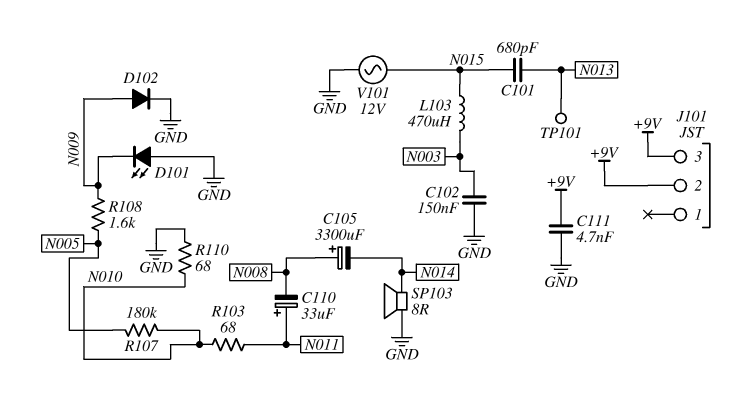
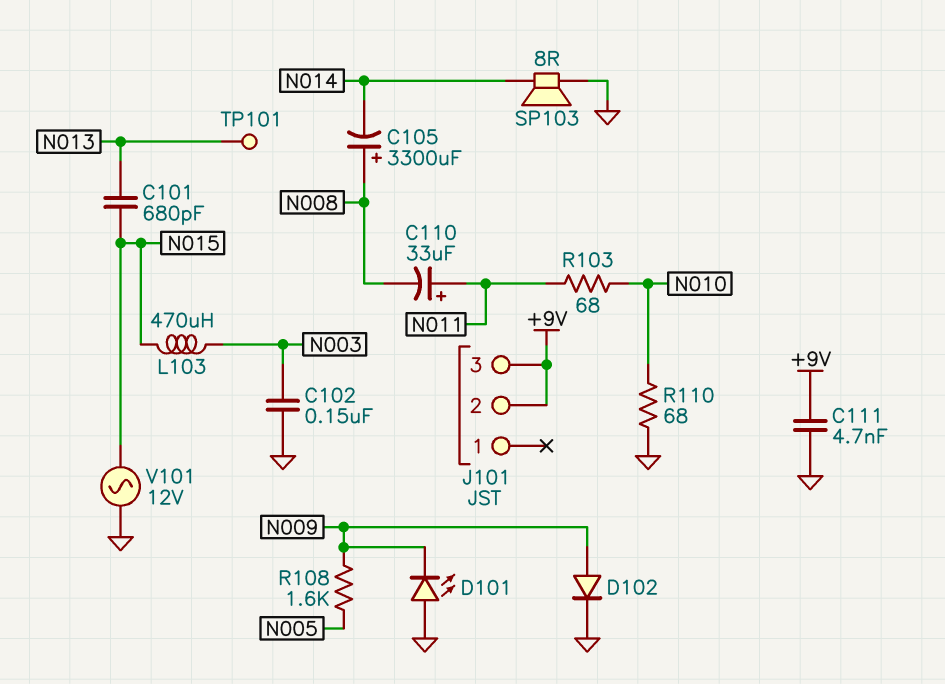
R107: 180k (N005, N010) -> none

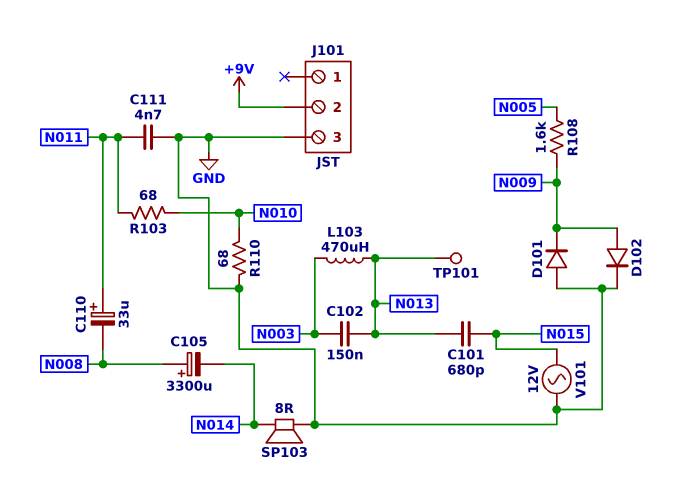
C102: 150nF (GND, N003) -> 150nF (N003, N013)
C111: 4.7nF (+9V, GND) -> 4.7nF (GND, N011)
D101: LED (A GND, K N009) -> diode (A GND, K N009)
J101 pin 3: +9V -> GND
L103: 470uH (N003, N015) -> 470uH (N003, N013)

